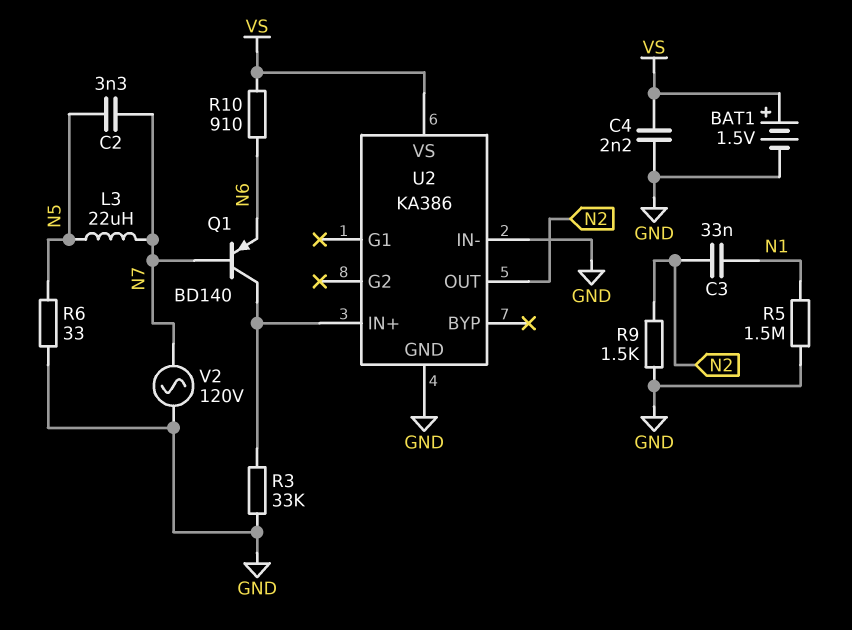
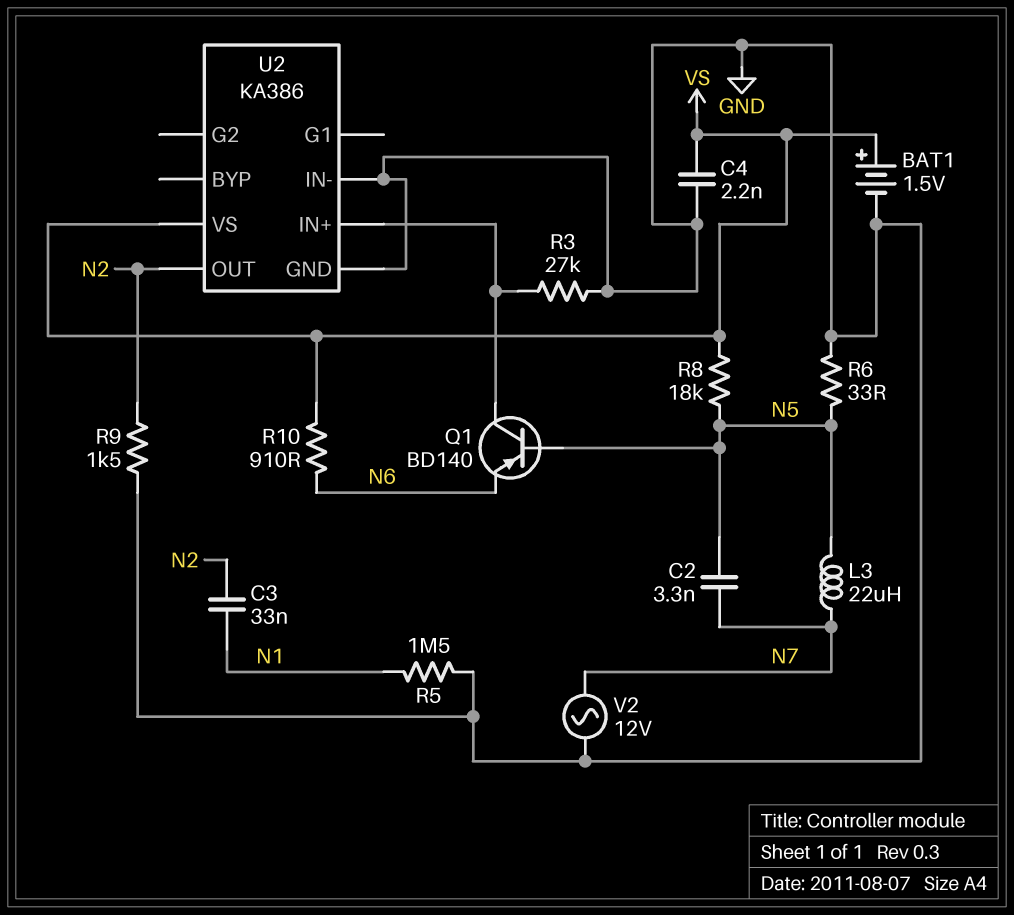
Q1: PNP BD140 (B N7, C U2/IN+, E N6) -> PNP BD140 (B N5, C U2/IN+, E N6)
R3: 33k (GND, U2/IN+) -> 27k (GND, U2/IN+)
R8: none -> 18k (N5, VS)
V2: AC 120V (GND, N7) -> AC 12V (GND, N7)

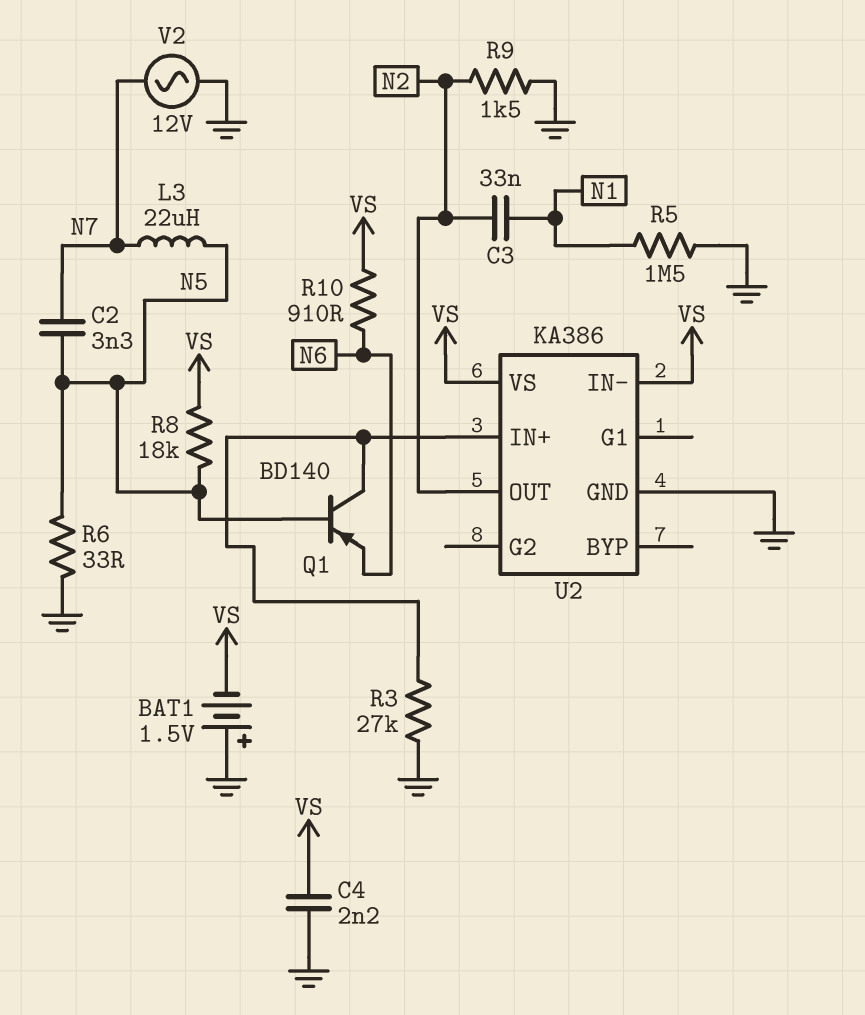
BAT1: 1.5V (plus VS, minus GND) -> 1.5V (plus GND, minus VS)
U2 pin IN-: GND -> VS

